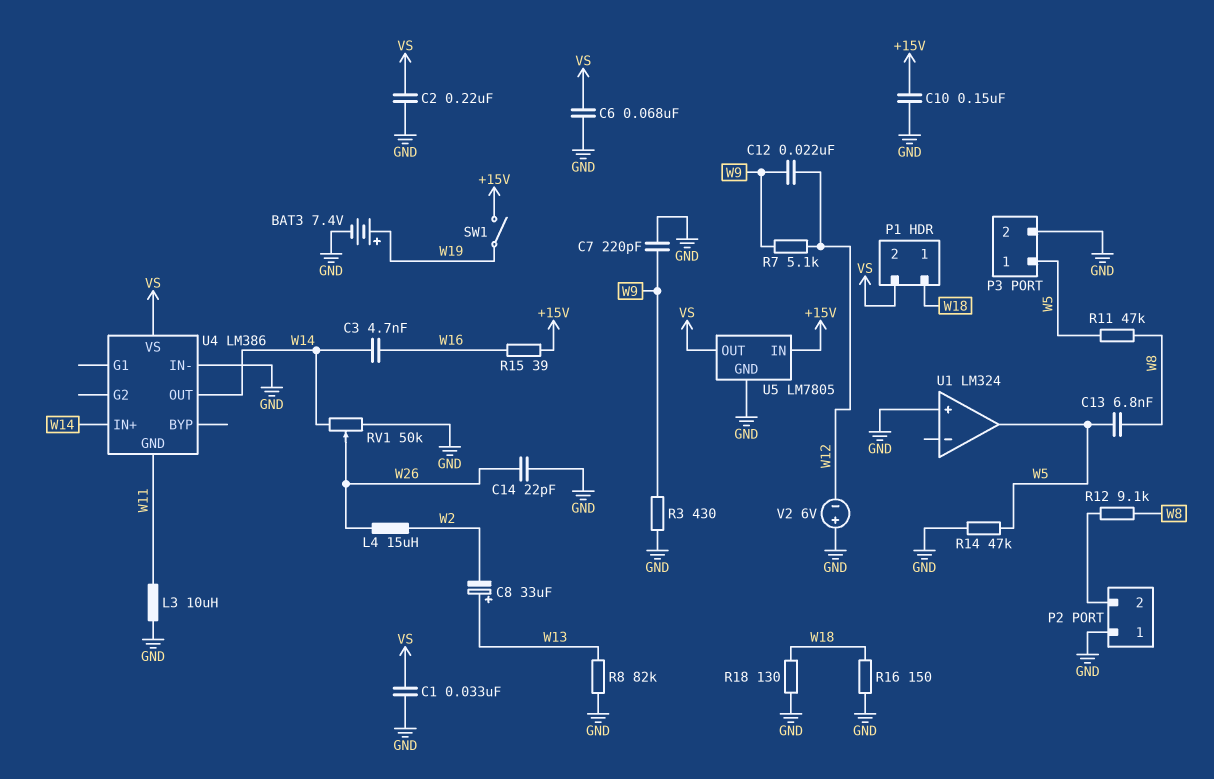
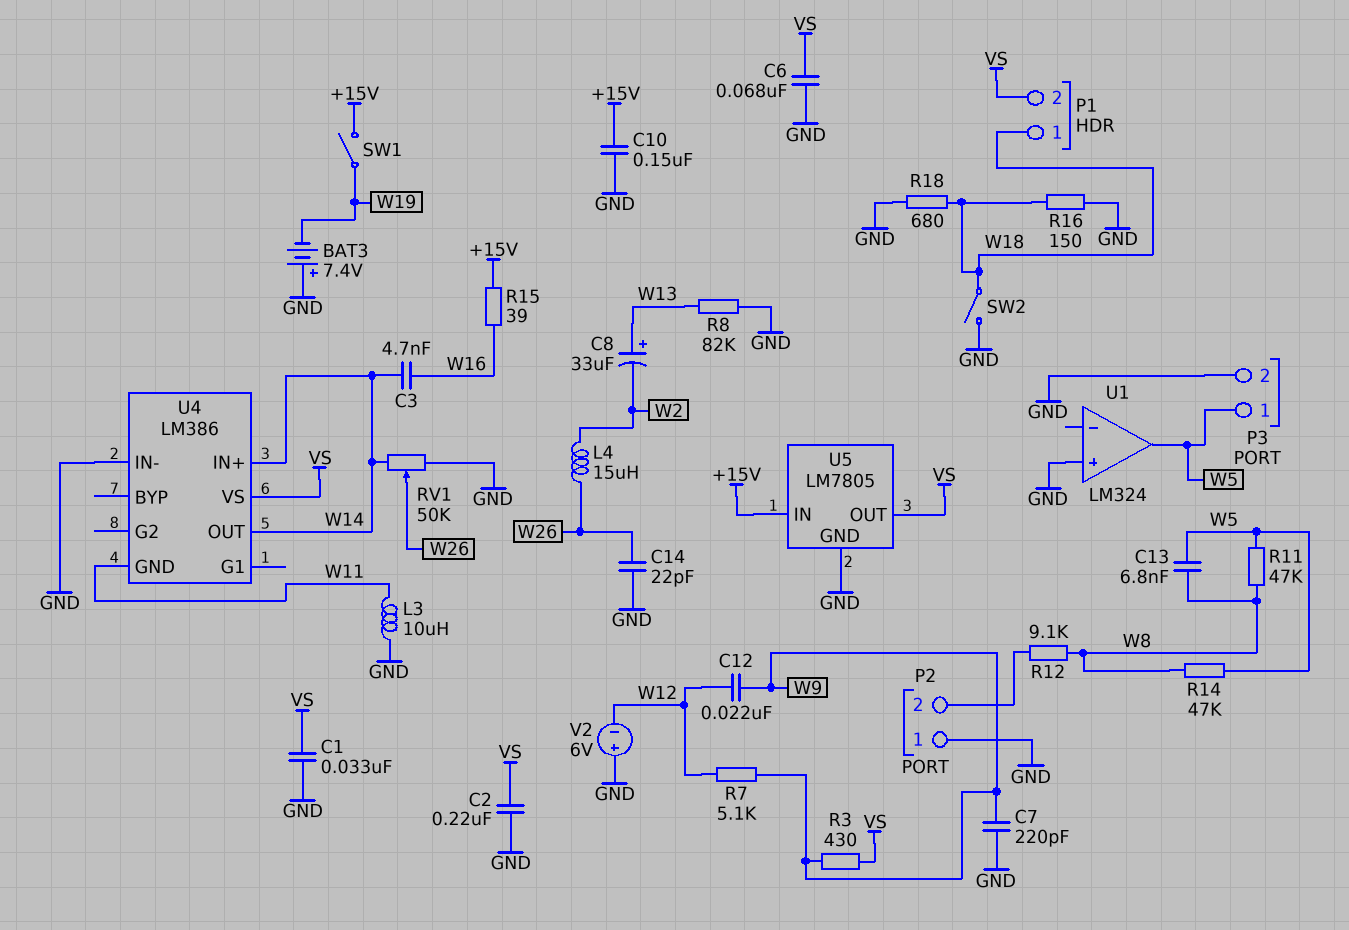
BAT3: 7.4V (plus W19, minus GND) -> 7.4V (plus GND, minus W19)
R3: 430 (GND, W9) -> 430 (VS, W9)
R14: 47k (GND, W5) -> 47k (W5, W8)
R18: 130 (GND, W18) -> 680 (GND, W18)
SW2: none -> switch (GND, W18)

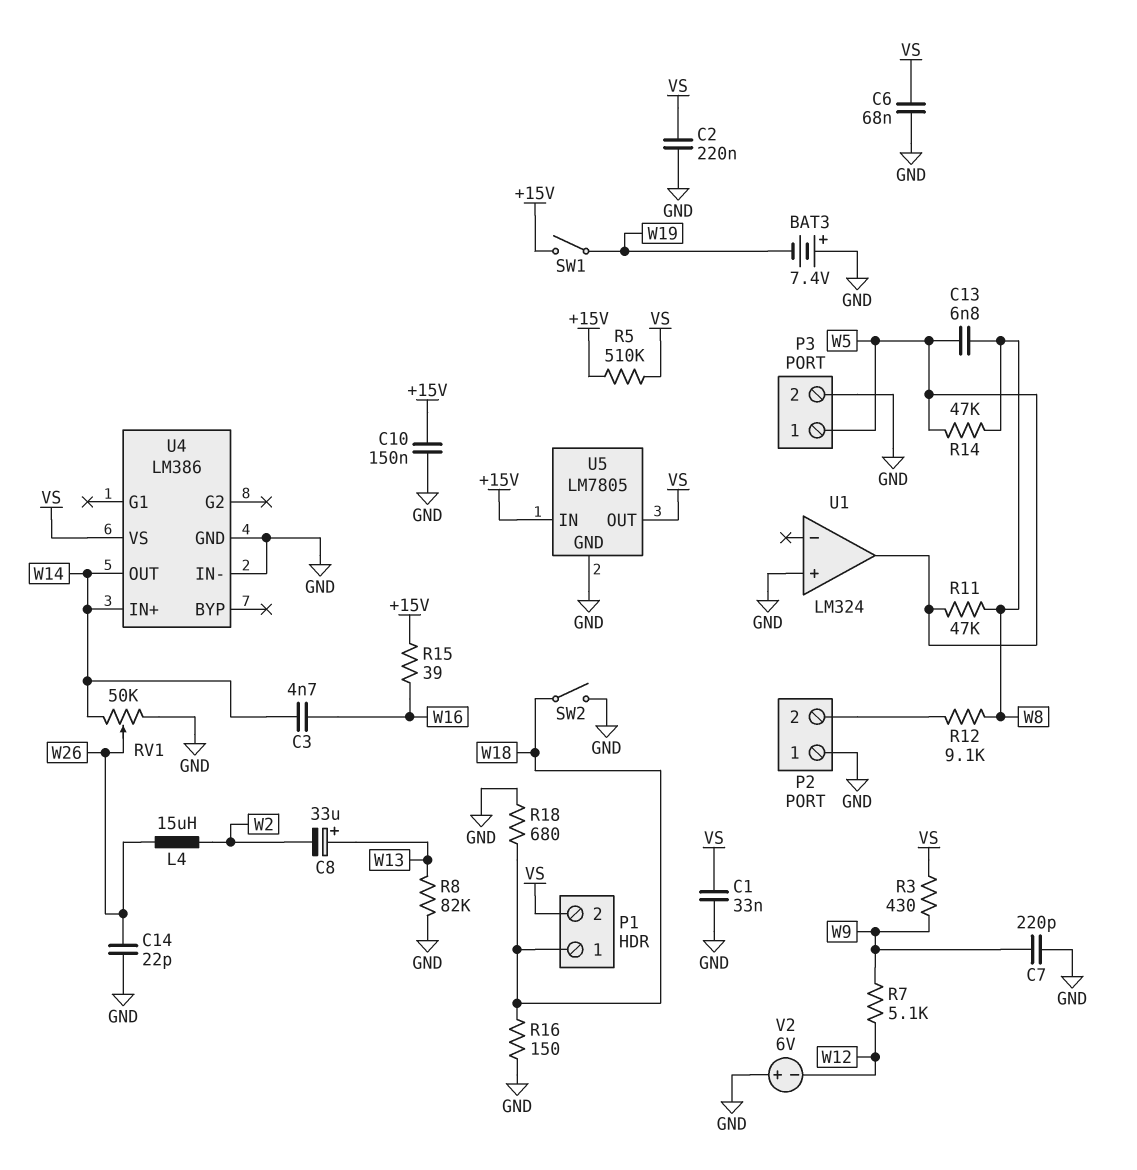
C12: 22nF (W9, W12) -> none
L3: 10uH (GND, W11) -> none
R5: none -> 510k (+15V, VS)
U4 pin GND: W11 -> GND

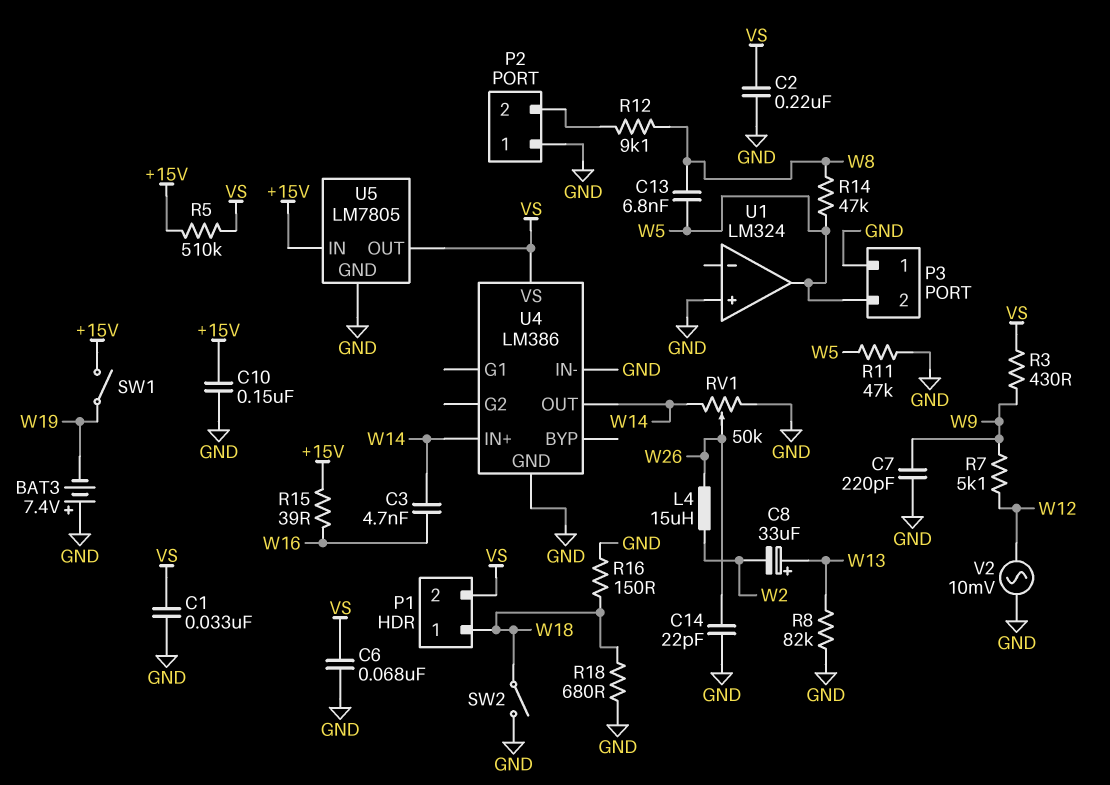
P3 pin 1: W5 -> GND
P3 pin 2: GND -> W5
R11: 47k (W5, W8) -> 47k (GND, W5)
V2: 6V (plus GND, minus W12) -> AC 10mV (GND, W12)

